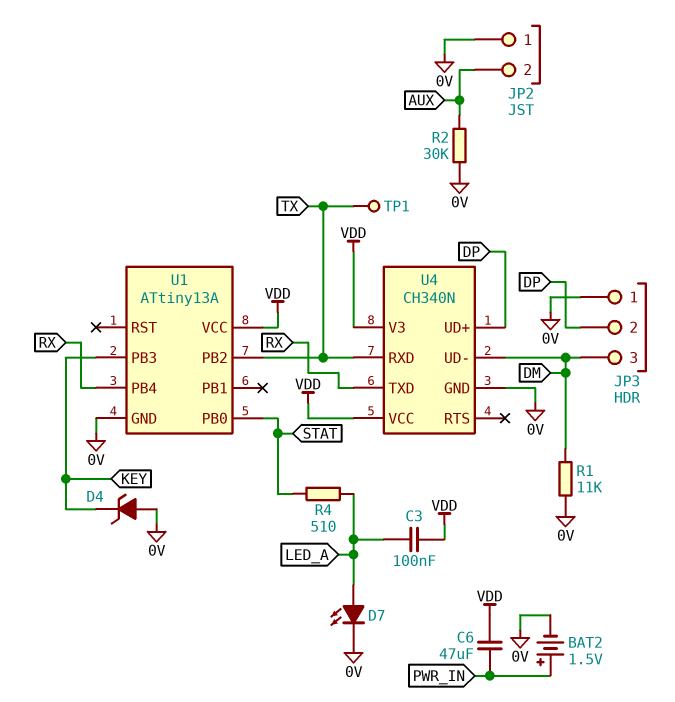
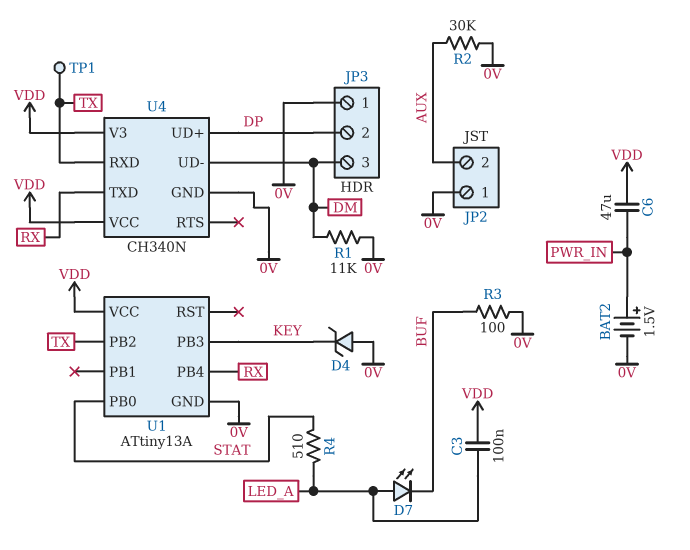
D7: LED (A LED_A, K 0V) -> LED (A LED_A, K BUF)
R3: none -> 100 (0V, BUF)

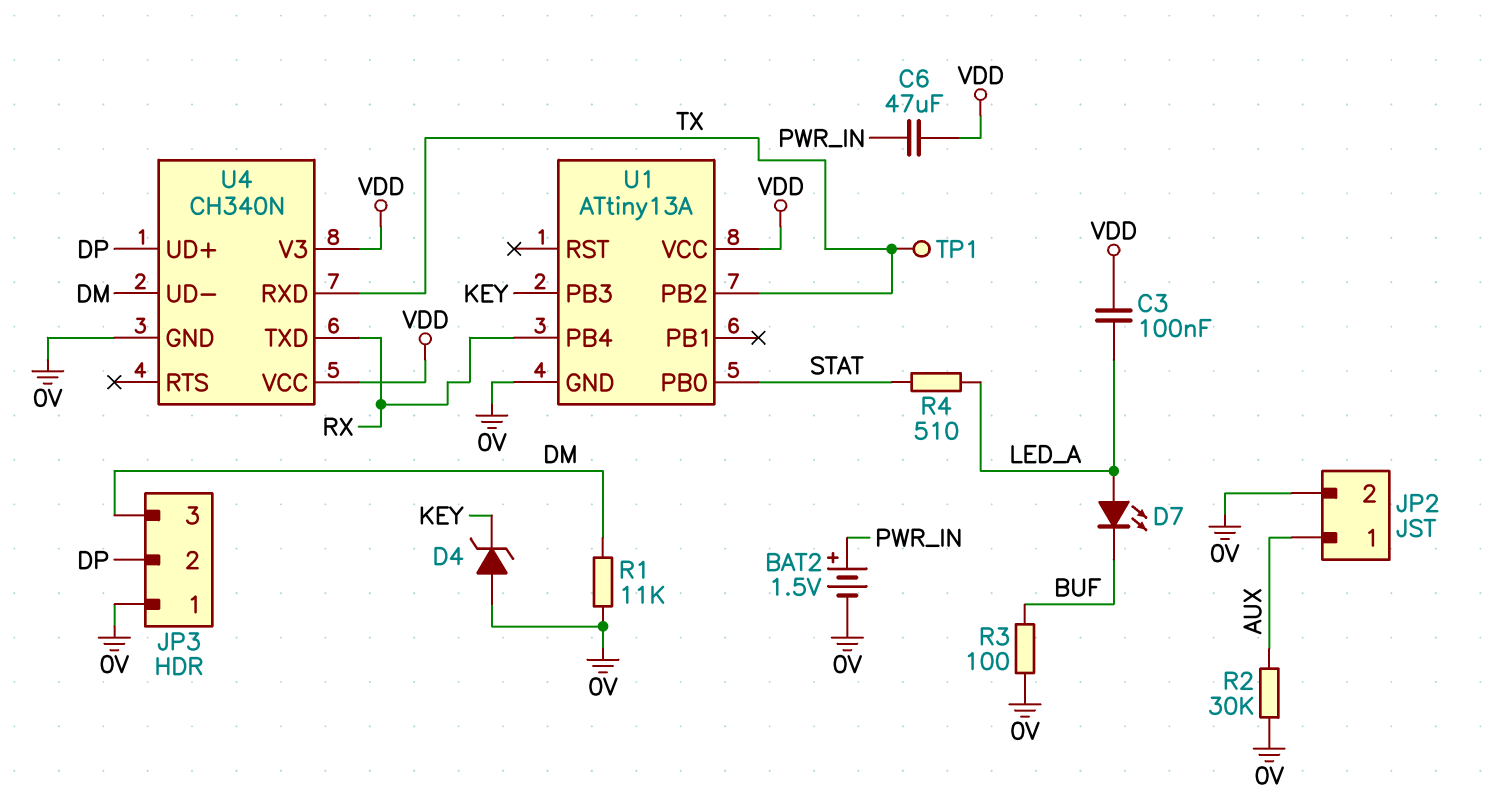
JP2 pin 1: 0V -> AUX
JP2 pin 2: AUX -> 0V

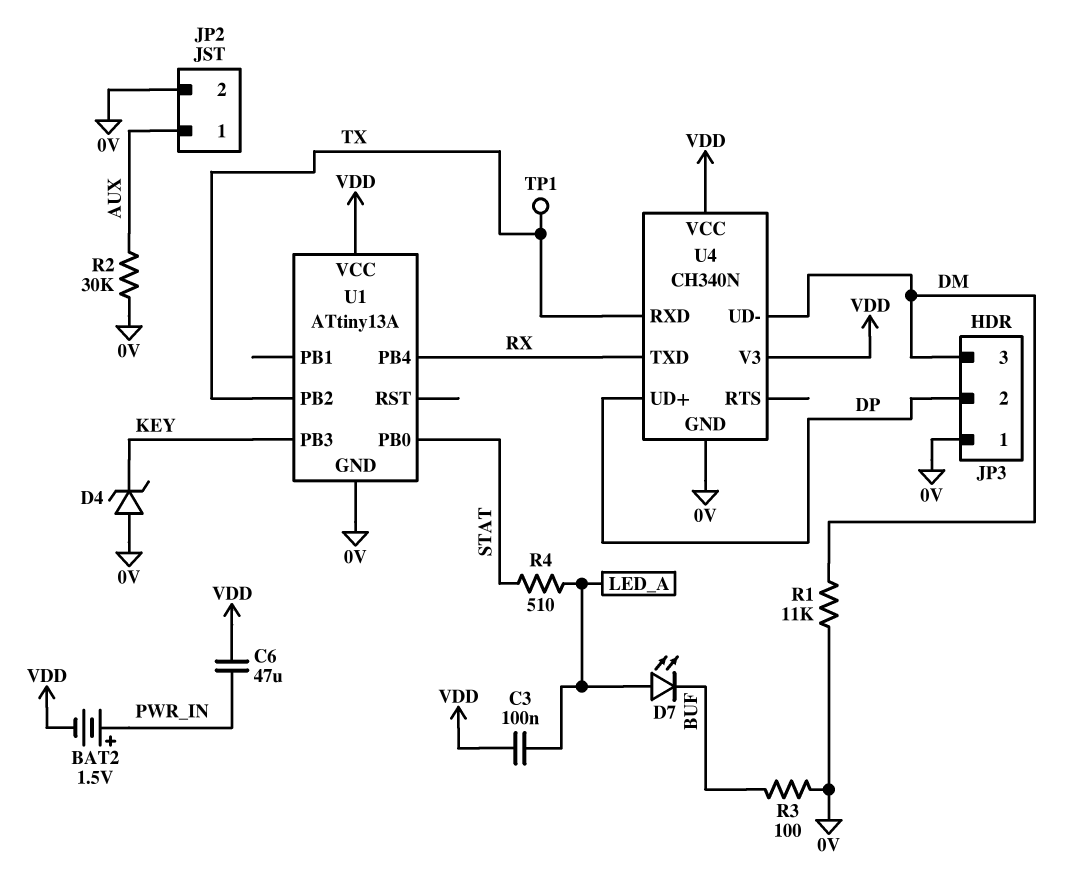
BAT2: 1.5V (plus PWR_IN, minus 0V) -> 1.5V (plus PWR_IN, minus VDD)

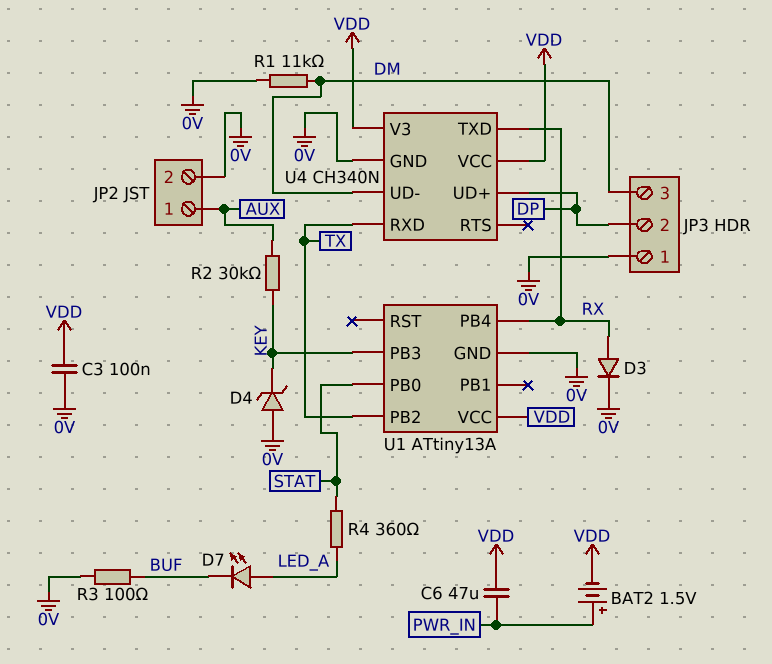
C3: 100nF (LED_A, VDD) -> 100nF (0V, VDD)
D3: none -> diode (A RX, K 0V)
R2: 30k (0V, AUX) -> 30k (AUX, KEY)
R4: 510 (LED_A, STAT) -> 360 (LED_A, STAT)
TP1: test point (TX) -> none

